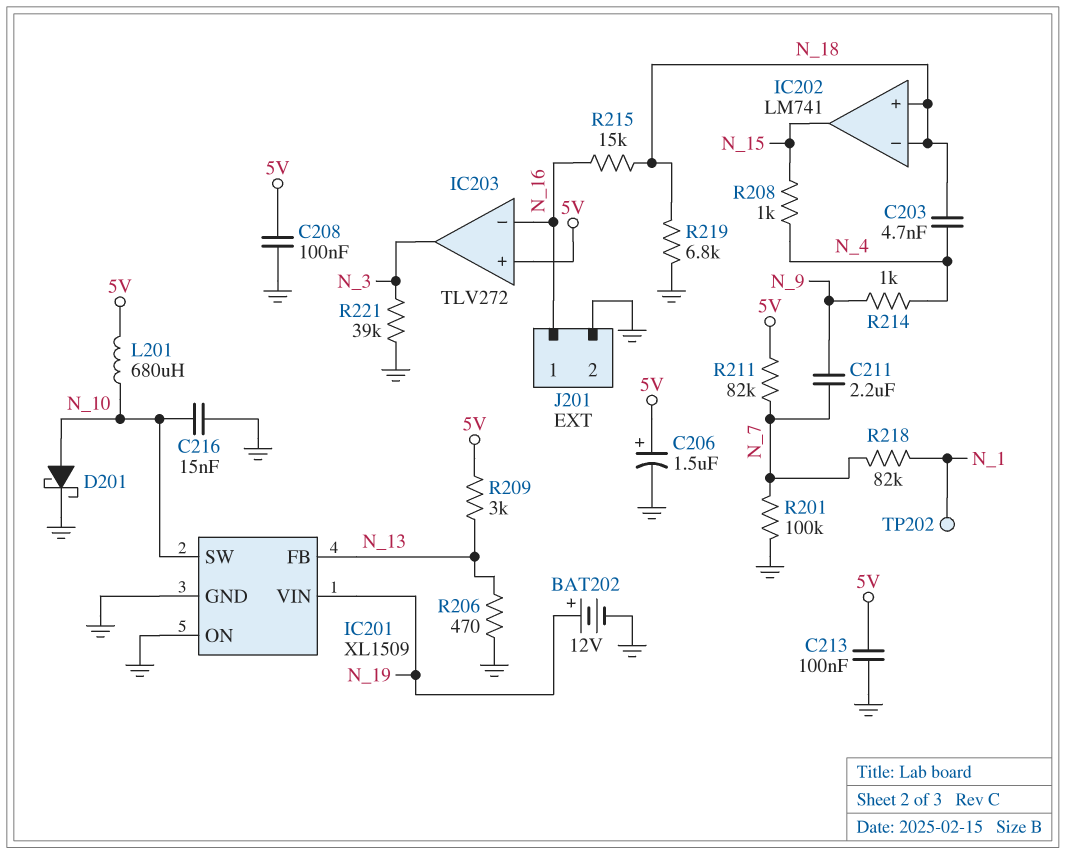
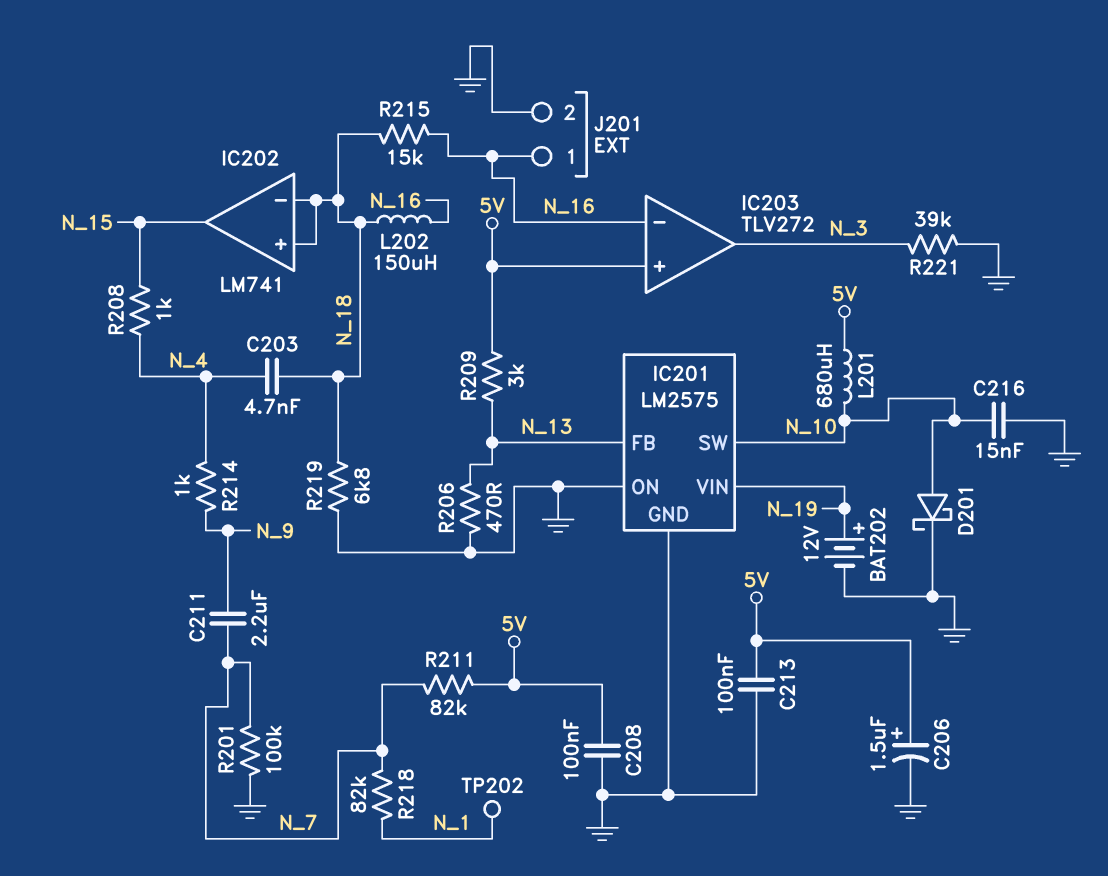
IC201: XL1509 -> LM2575
L202: none -> 150uH (N_16, N_18)

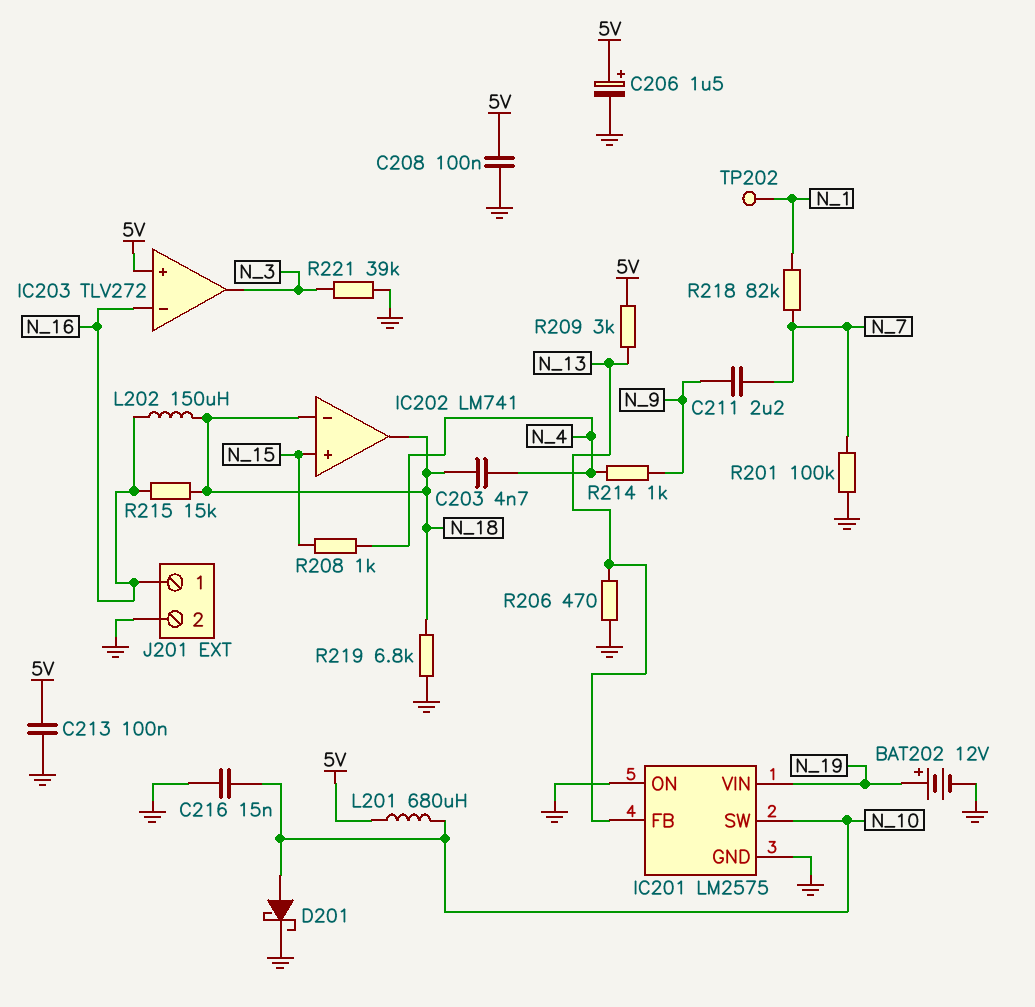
IC202 pin in+: N_18 -> N_15
IC202 pin out: N_15 -> N_18
R211: 82k (5V, N_7) -> none

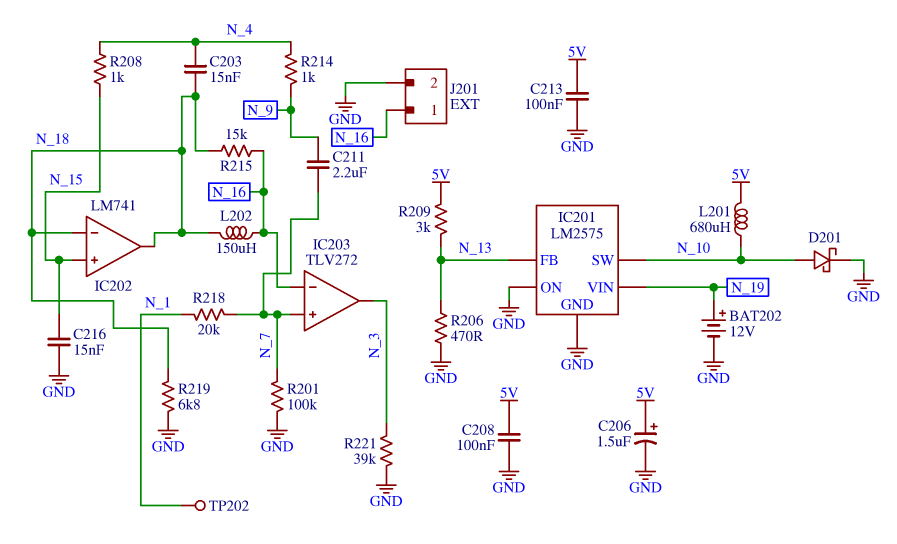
C203: 4.7nF (N_4, N_18) -> 15nF (N_4, N_18)
C216: 15nF (GND, N_10) -> 15nF (GND, N_15)
IC203 pin in+: 5V -> N_7
R218: 82k (N_1, N_7) -> 20k (N_1, N_7)

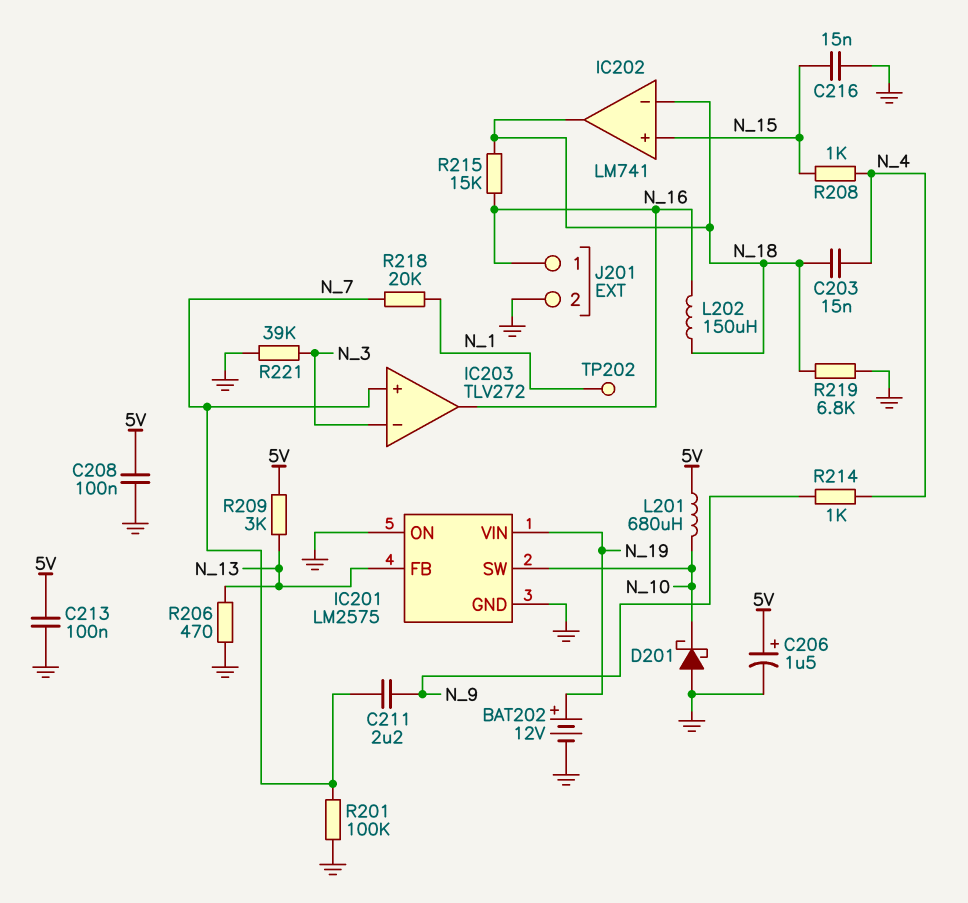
D201: schottky (A N_10, K GND) -> schottky (A GND, K N_10)
IC203 pin in-: N_16 -> N_3
IC203 pin out: N_3 -> N_16

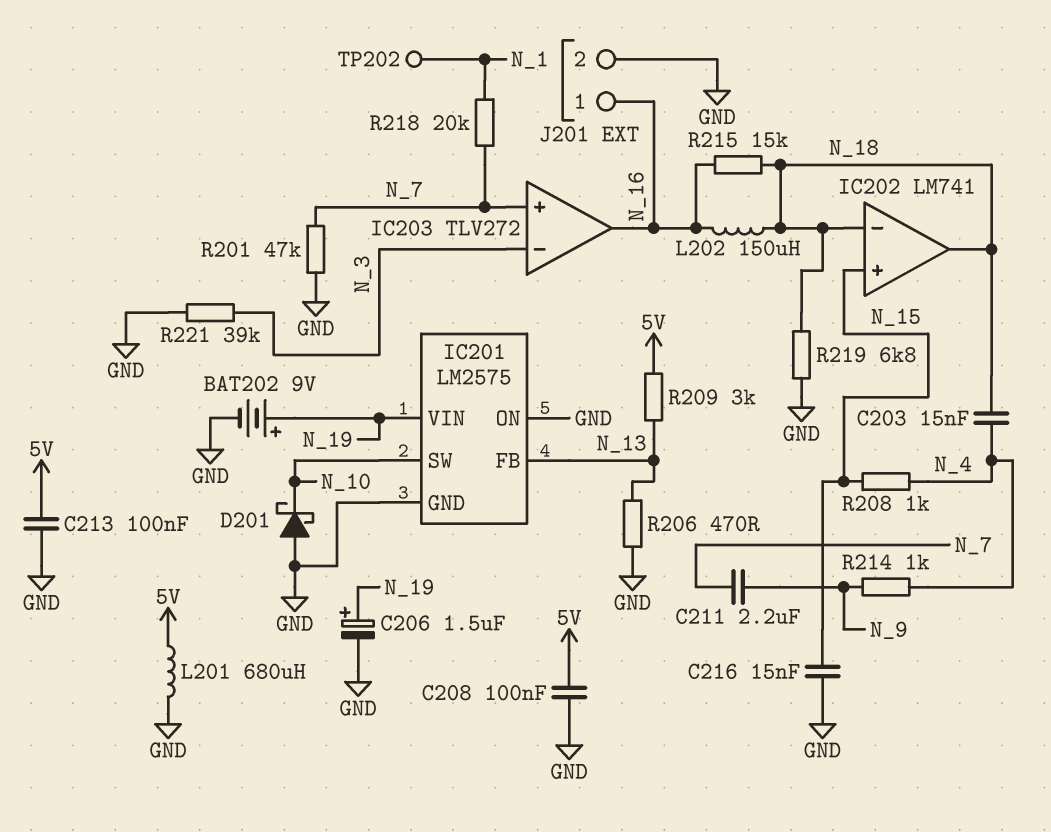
BAT202: 12V (plus N_19, minus GND) -> 9V (plus N_19, minus GND)
C206: 1.5uF (plus 5V, minus GND) -> 1.5uF (plus N_19, minus GND)
L201: 680uH (5V, N_10) -> 680uH (5V, GND)
R201: 100k (GND, N_7) -> 47k (GND, N_7)

